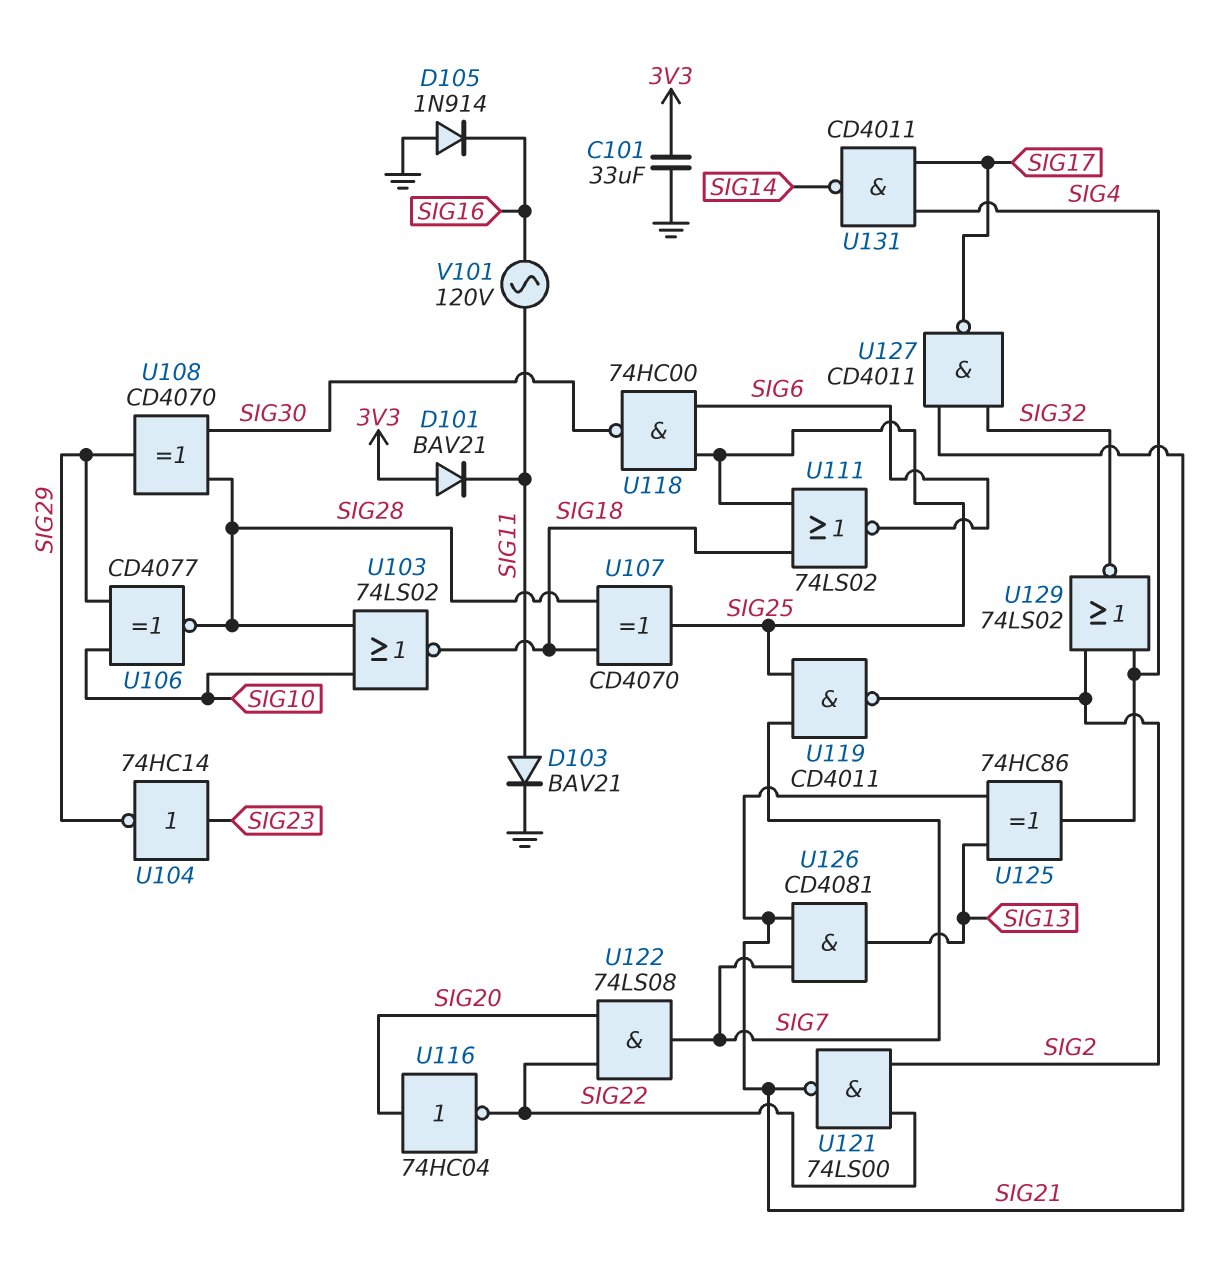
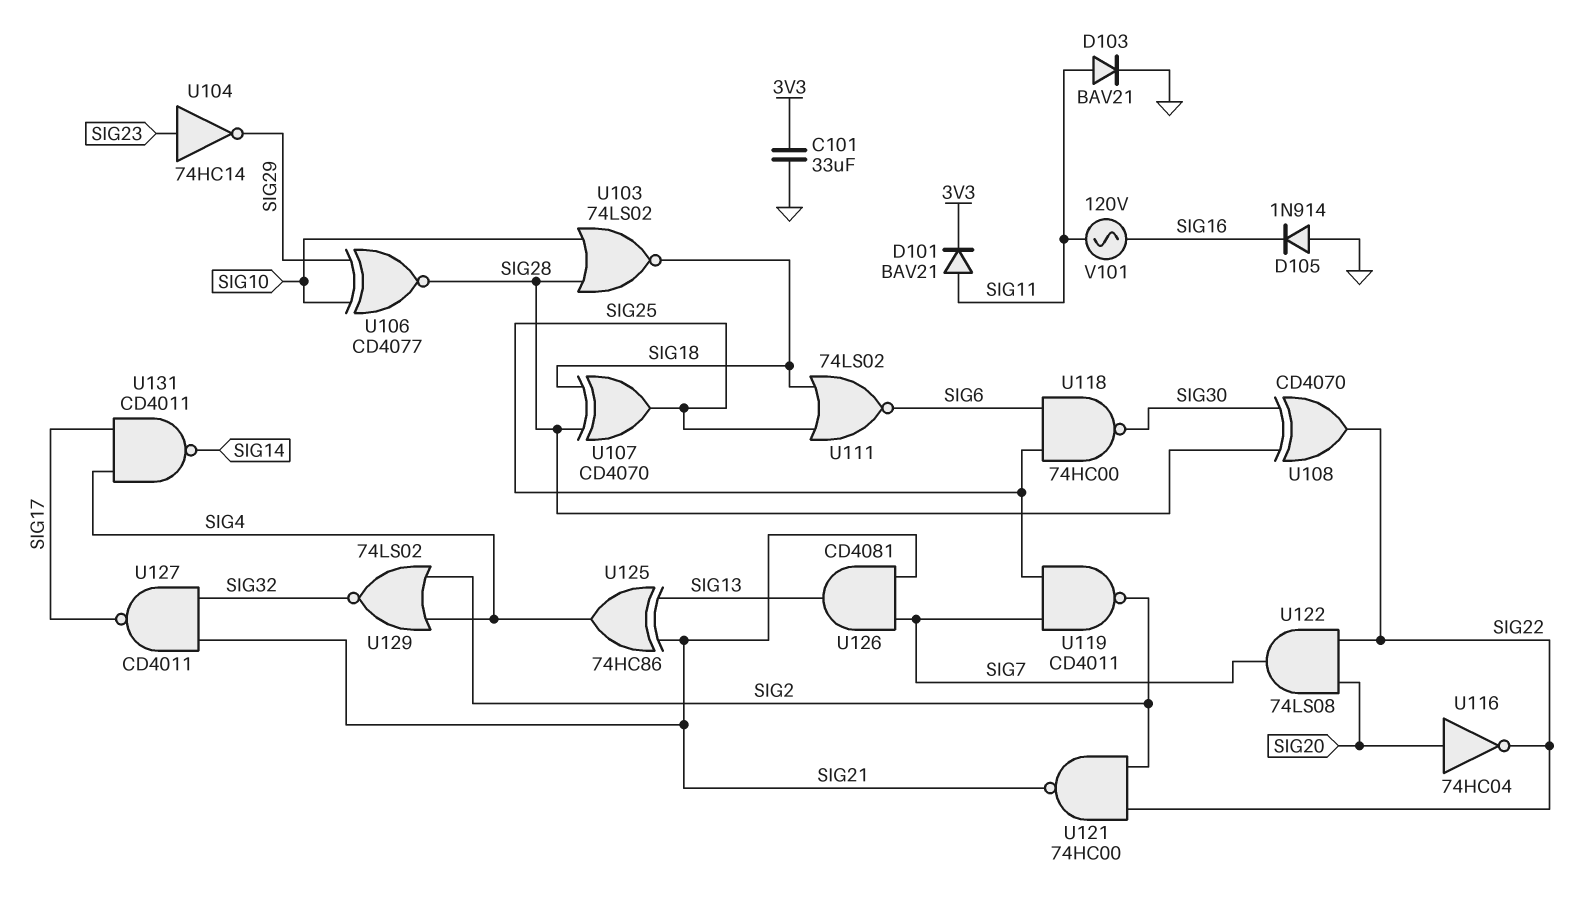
D101: diode BAV21 (A 3V3, K SIG11) -> diode BAV21 (A SIG11, K 3V3)
U108: XOR CD4070 (in SIG28, in SIG30, out SIG29) -> XOR CD4070 (in SIG28, in SIG30, out SIG22)
U121: NAND 74LS00 (in SIG2, in SIG22, out SIG21) -> NAND 74HC00 (in SIG2, in SIG22, out SIG21)

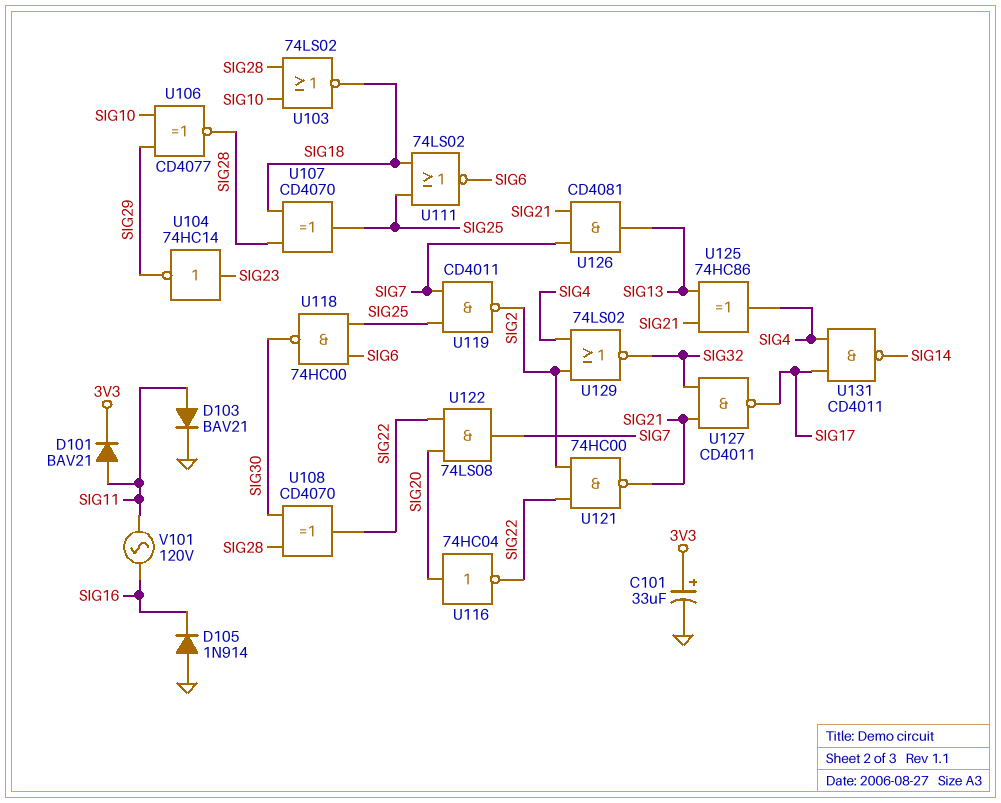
C101: 33uF (3V3, GND) -> 33uF (plus 3V3, minus GND)

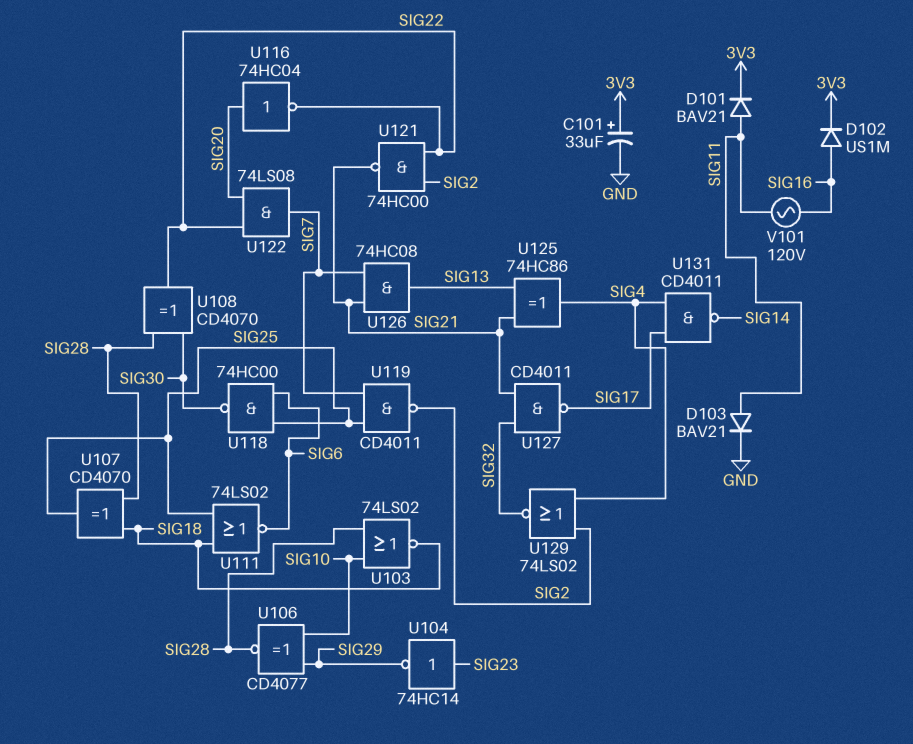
D102: none -> diode US1M (A SIG16, K 3V3)
D105: diode 1N914 (A GND, K SIG16) -> none
U126: AND CD4081 (in SIG7, in SIG21, out SIG13) -> AND 74HC08 (in SIG7, in SIG21, out SIG13)

